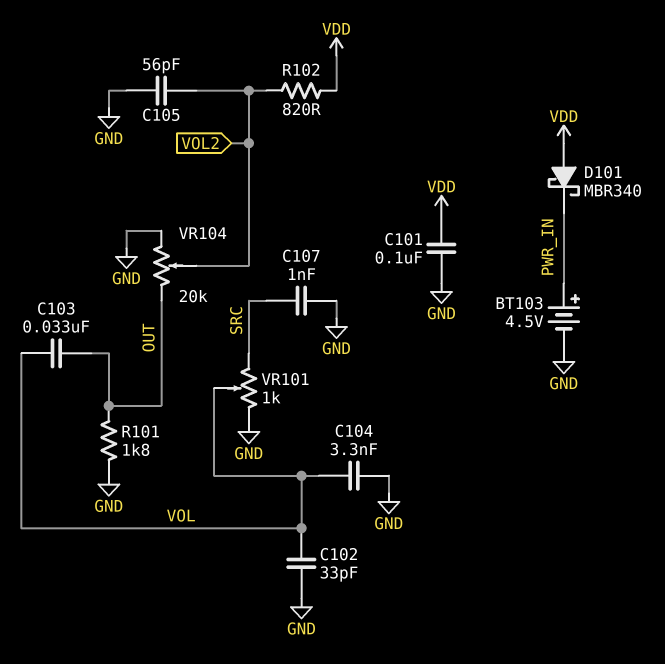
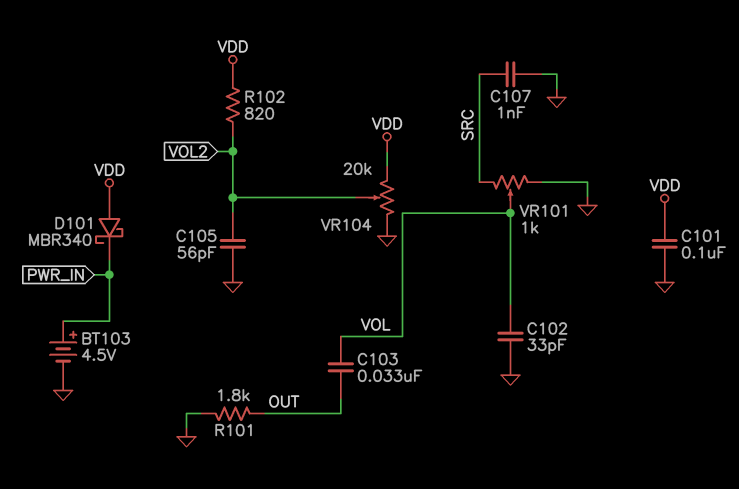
C104: 3.3nF (GND, VOL) -> none
VR104: 20k (GND, OUT, wiper VOL2) -> 20k (GND, VDD, wiper VOL2)

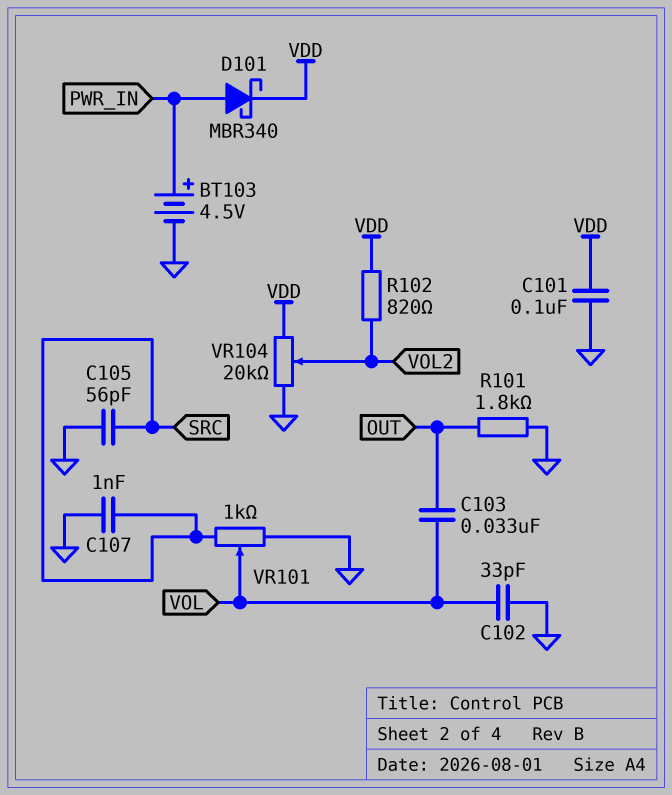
C105: 56pF (GND, VOL2) -> 56pF (GND, SRC)
D101: schottky MBR340 (A VDD, K PWR_IN) -> schottky MBR340 (A PWR_IN, K VDD)

